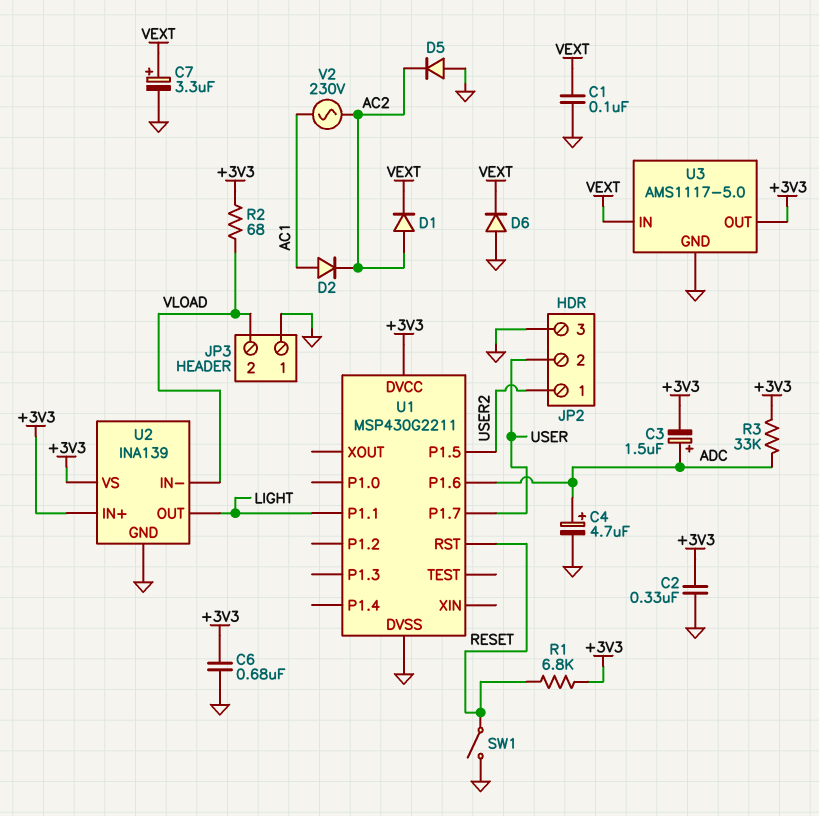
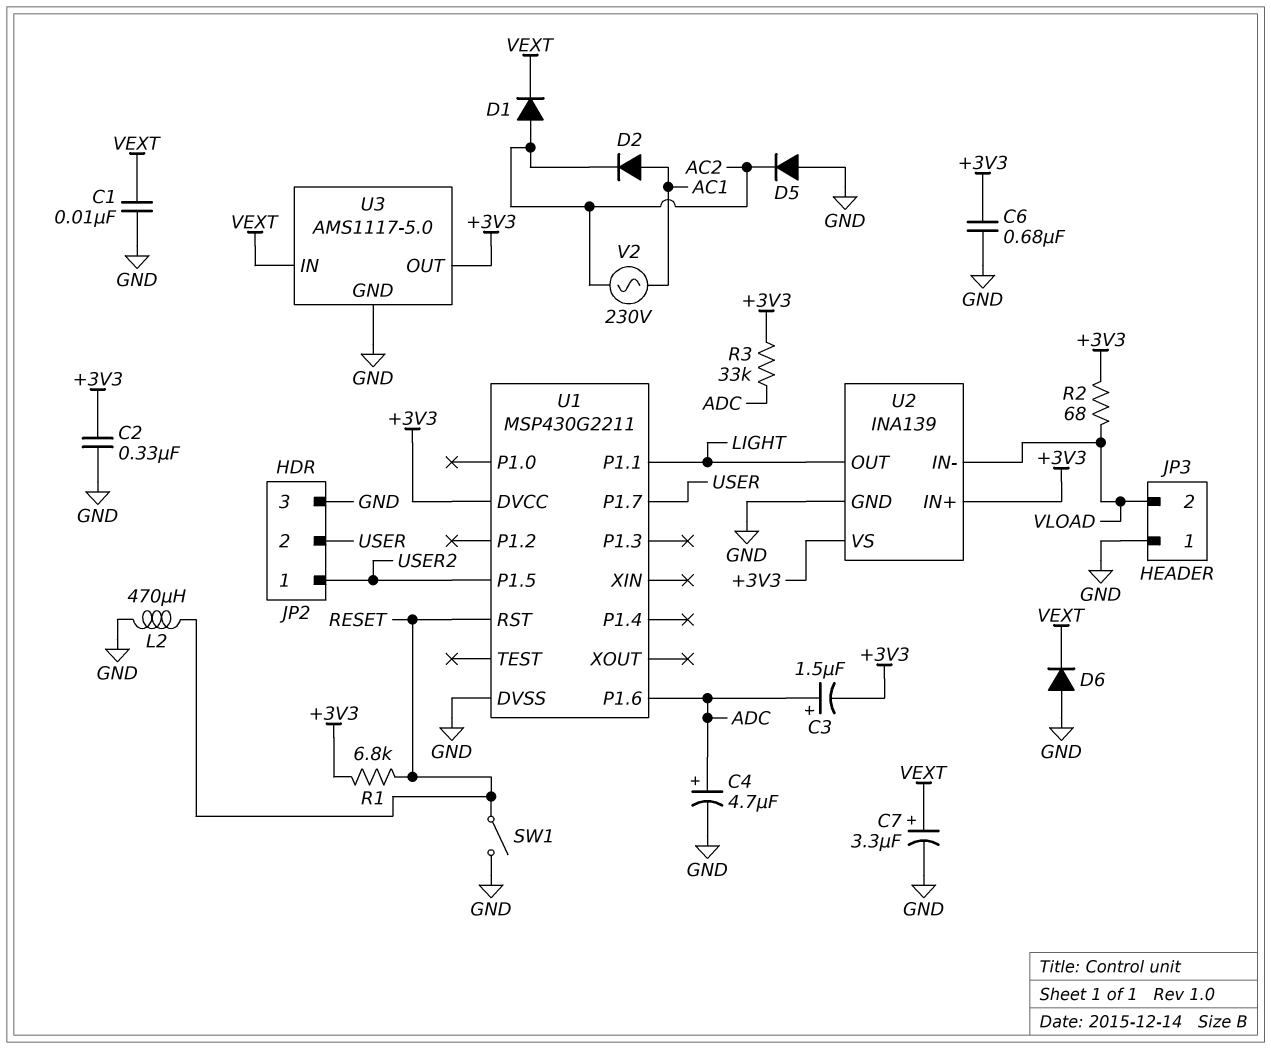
C1: 100nF (GND, VEXT) -> 10nF (GND, VEXT)
L2: none -> 470uH (GND, RESET)

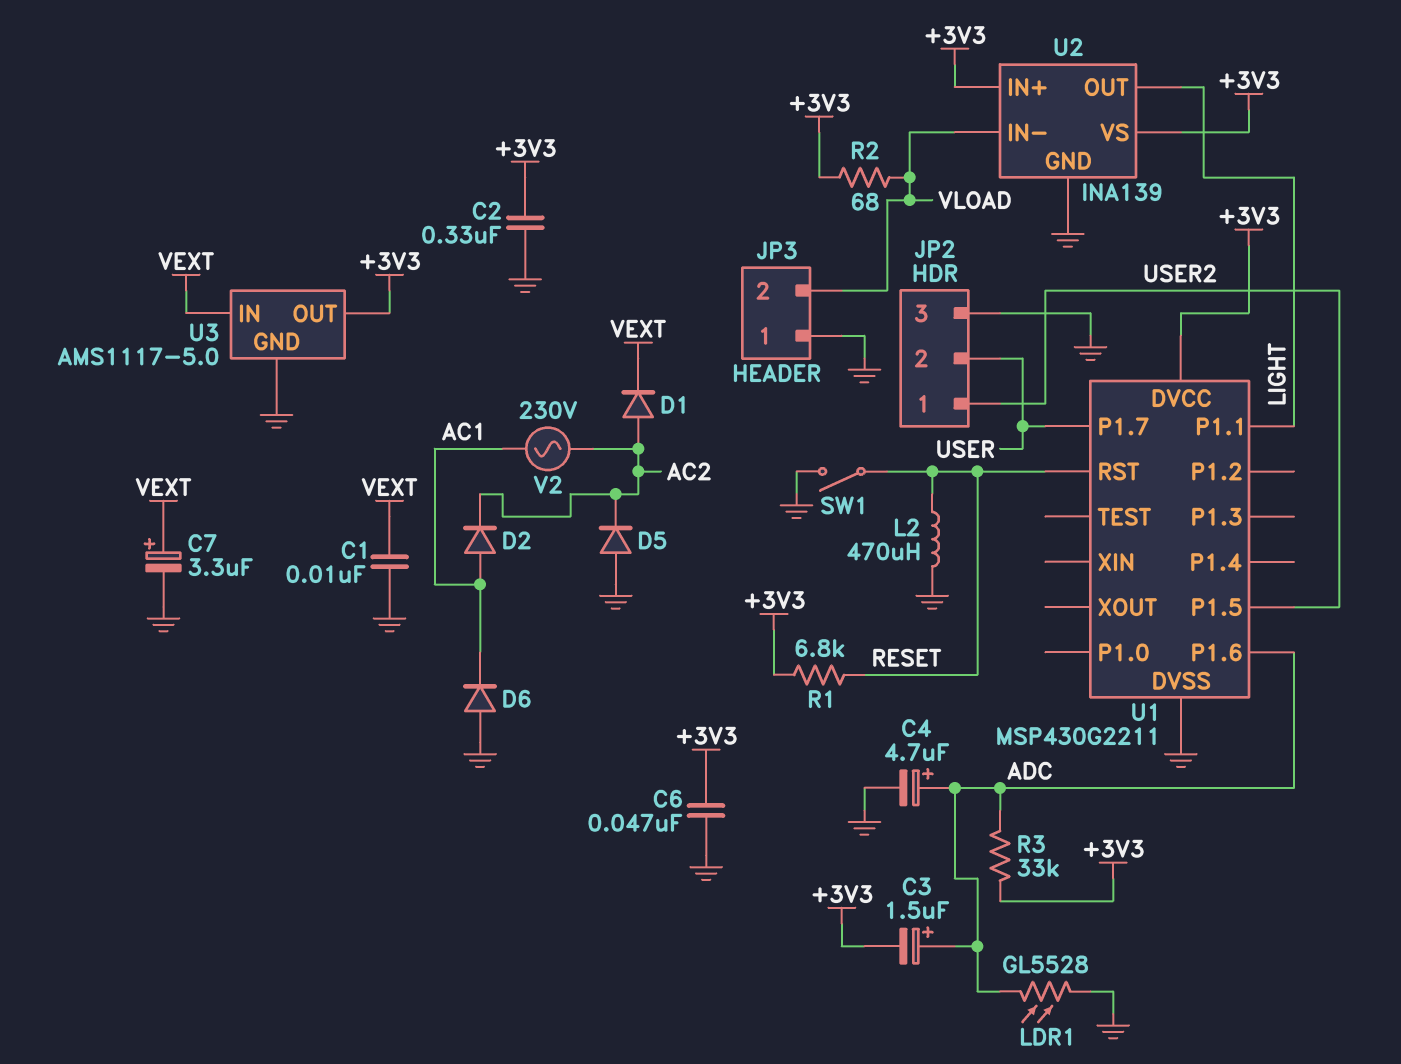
C6: 680nF (+3V3, GND) -> 47nF (+3V3, GND)
D6: diode (A GND, K VEXT) -> diode (A GND, K AC1)
LDR1: none -> GL5528 (ADC, GND)

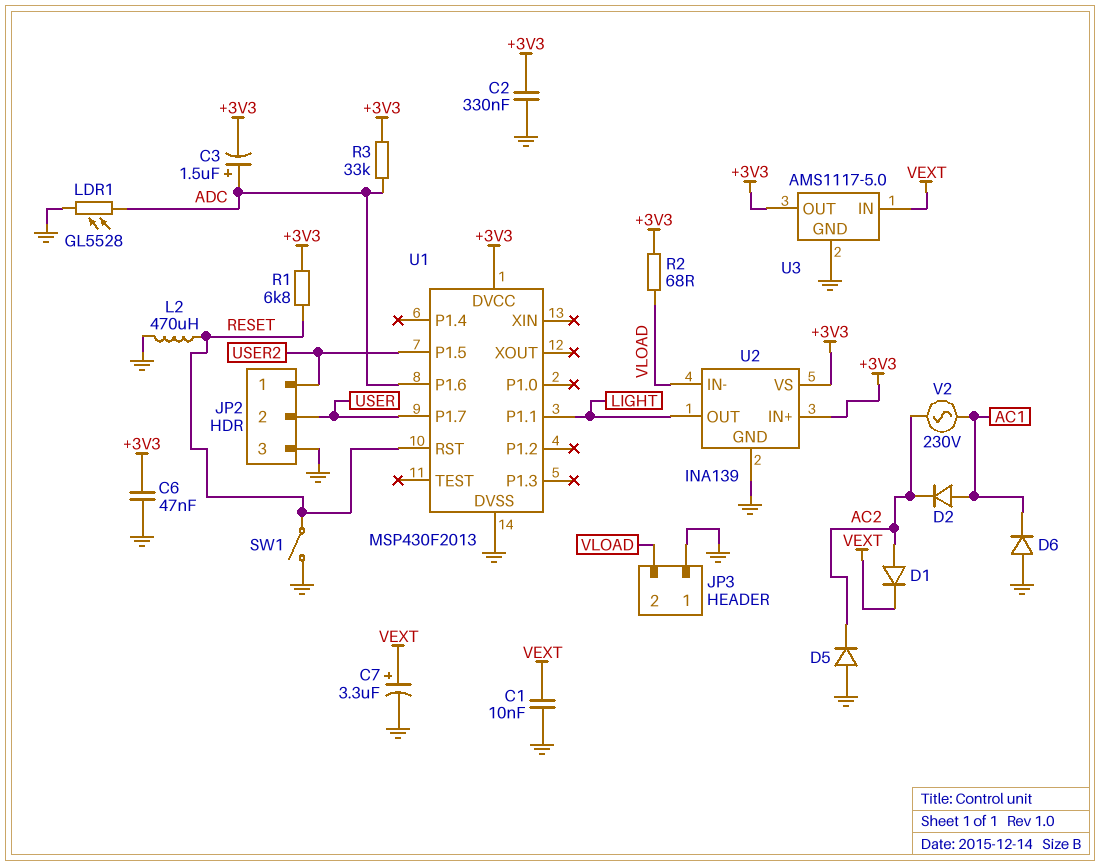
C4: 4.7uF (plus ADC, minus GND) -> none
U1: MSP430G2211 -> MSP430F2013

